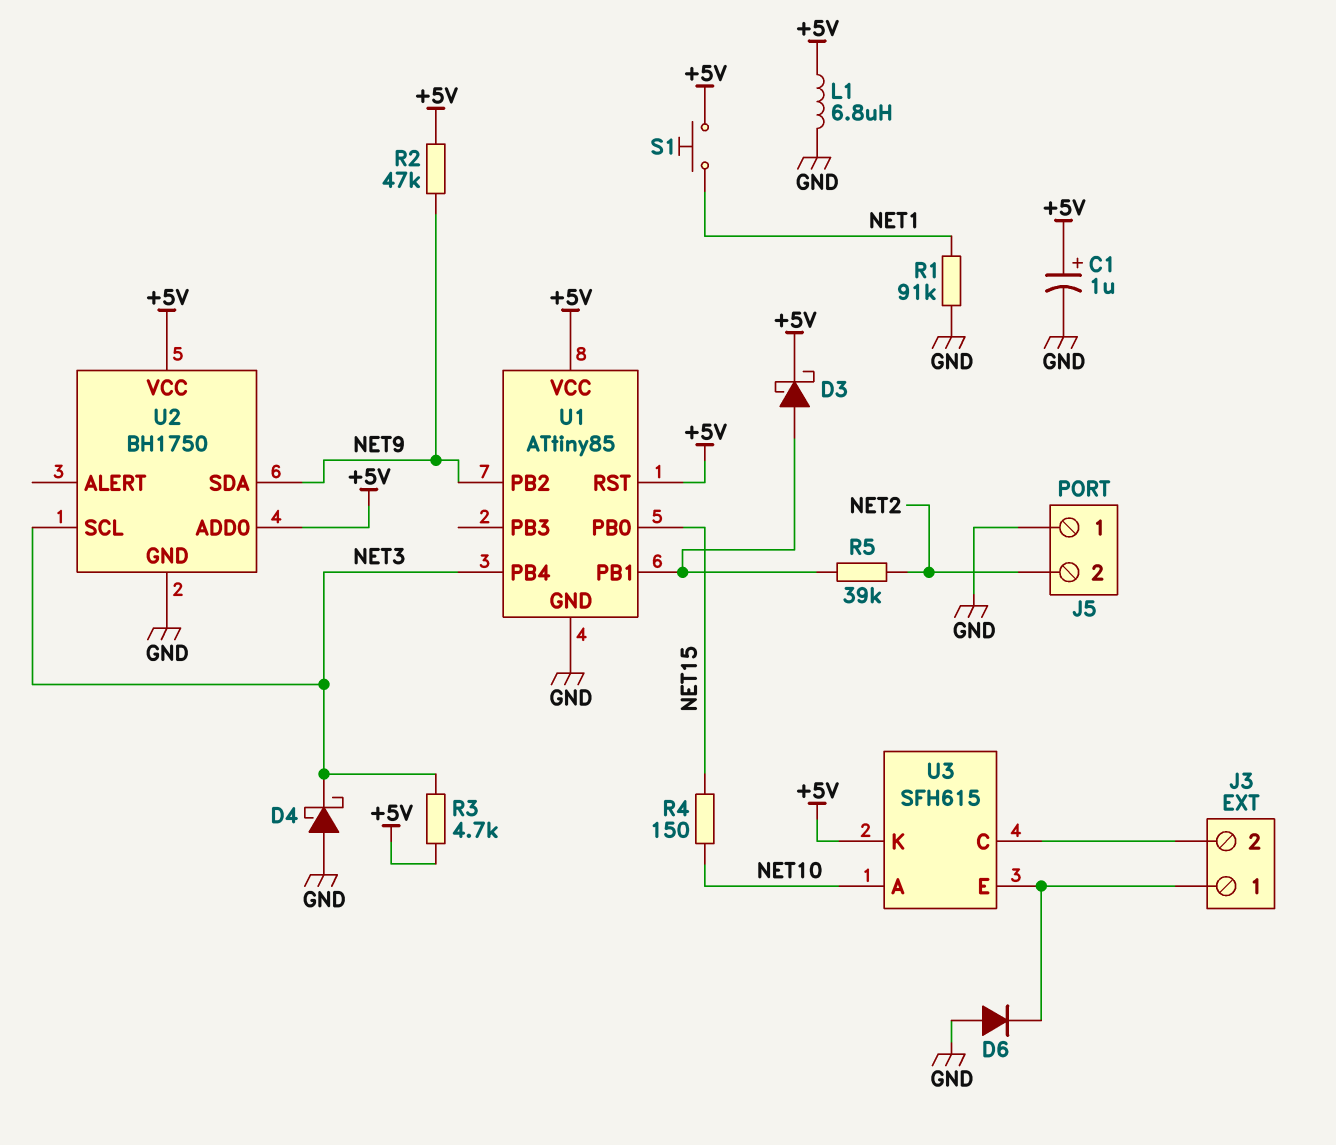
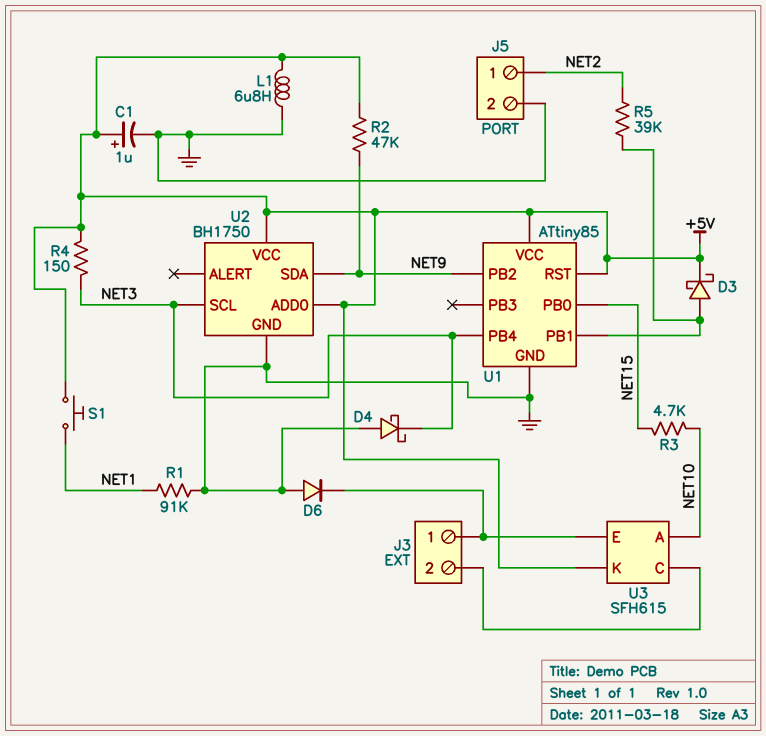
J5 pin 1: GND -> NET2
J5 pin 2: NET2 -> GND
R3: 4.7k (+5V, NET3) -> 4.7k (NET10, NET15)
R4: 150 (NET10, NET15) -> 150 (+5V, NET3)

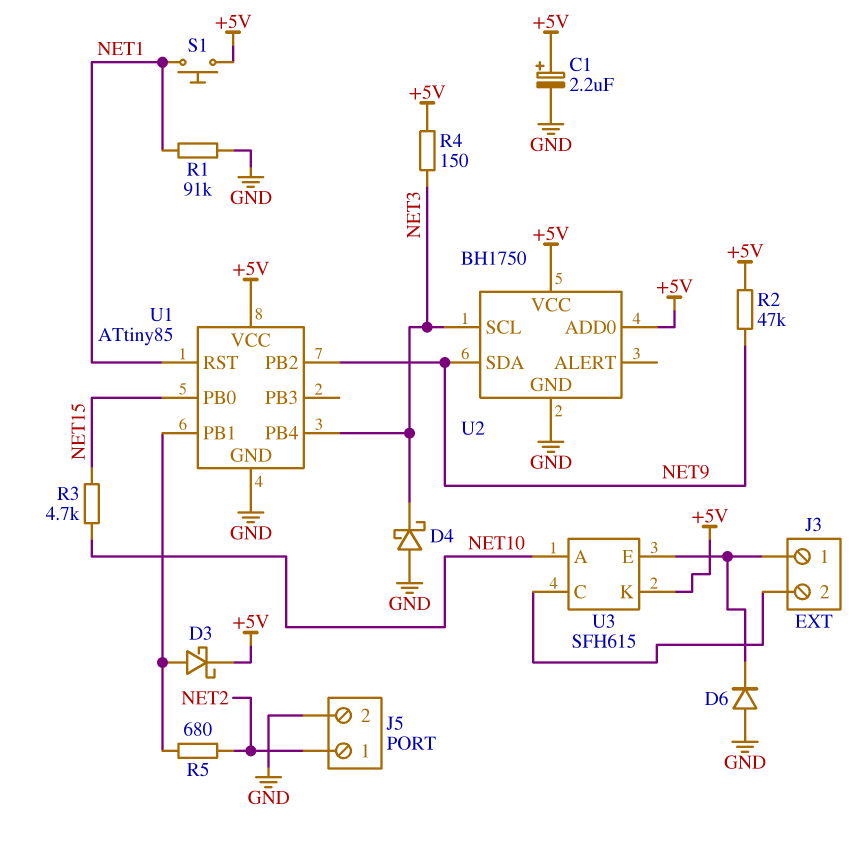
C1: 1uF (plus +5V, minus GND) -> 2.2uF (plus +5V, minus GND)
L1: 6.8uH (+5V, GND) -> none
R5: 39k (NET2, U1/PB1) -> 680 (NET2, U1/PB1)
U1 pin RST: +5V -> NET1

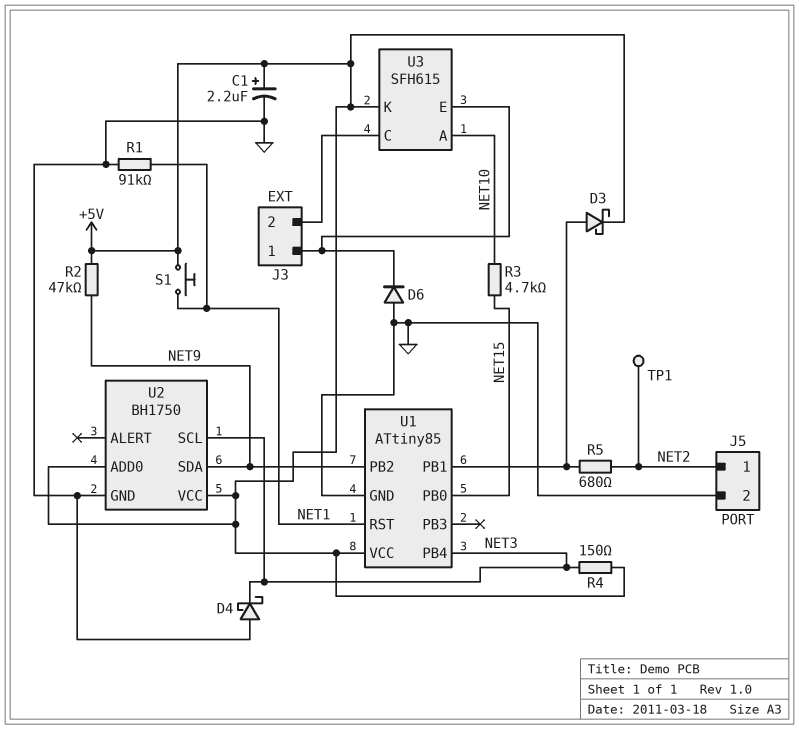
TP1: none -> test point (NET2)

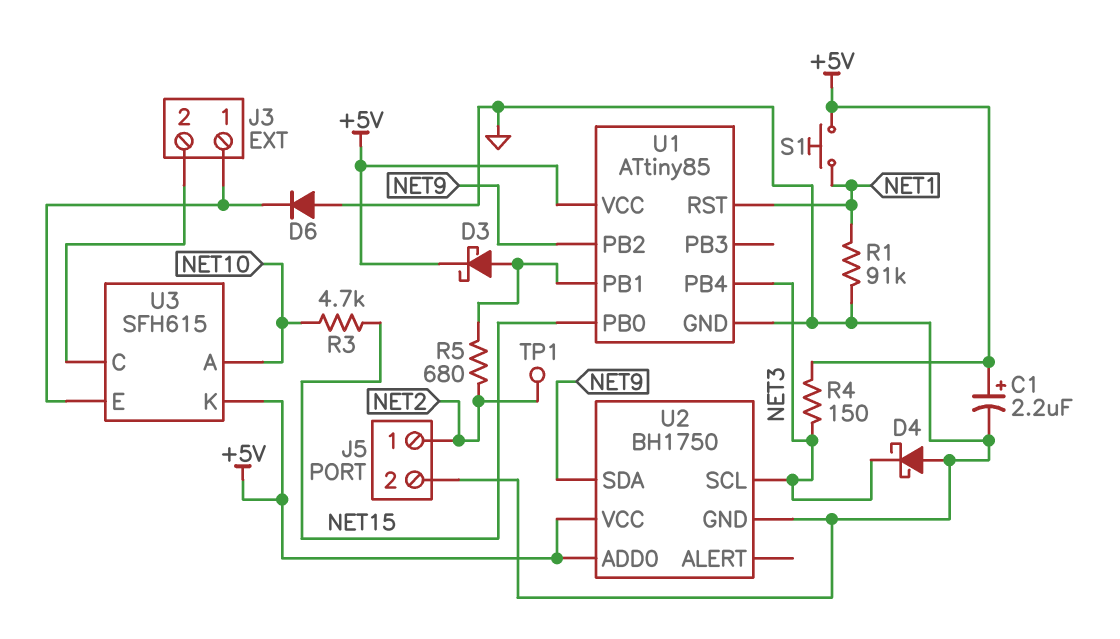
R2: 47k (+5V, NET9) -> none

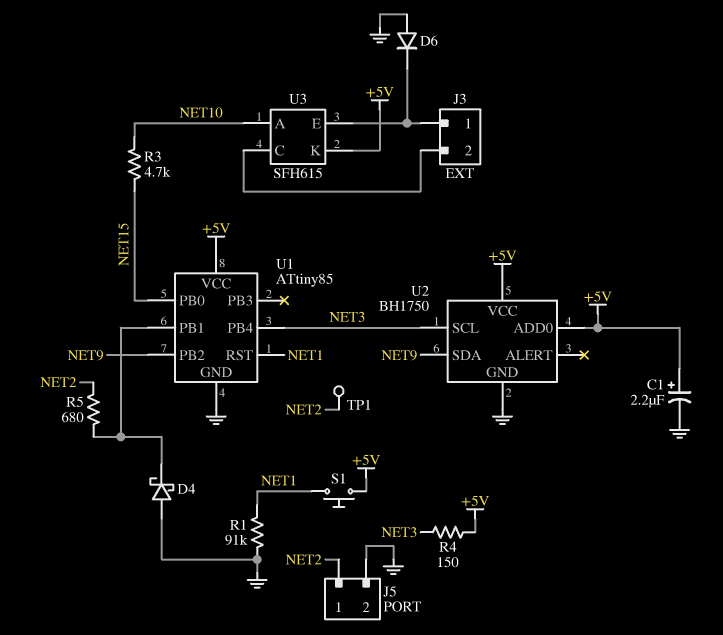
D3: schottky (A U1/PB1, K +5V) -> none
D4: schottky (A GND, K NET3) -> schottky (A GND, K U1/PB1)

